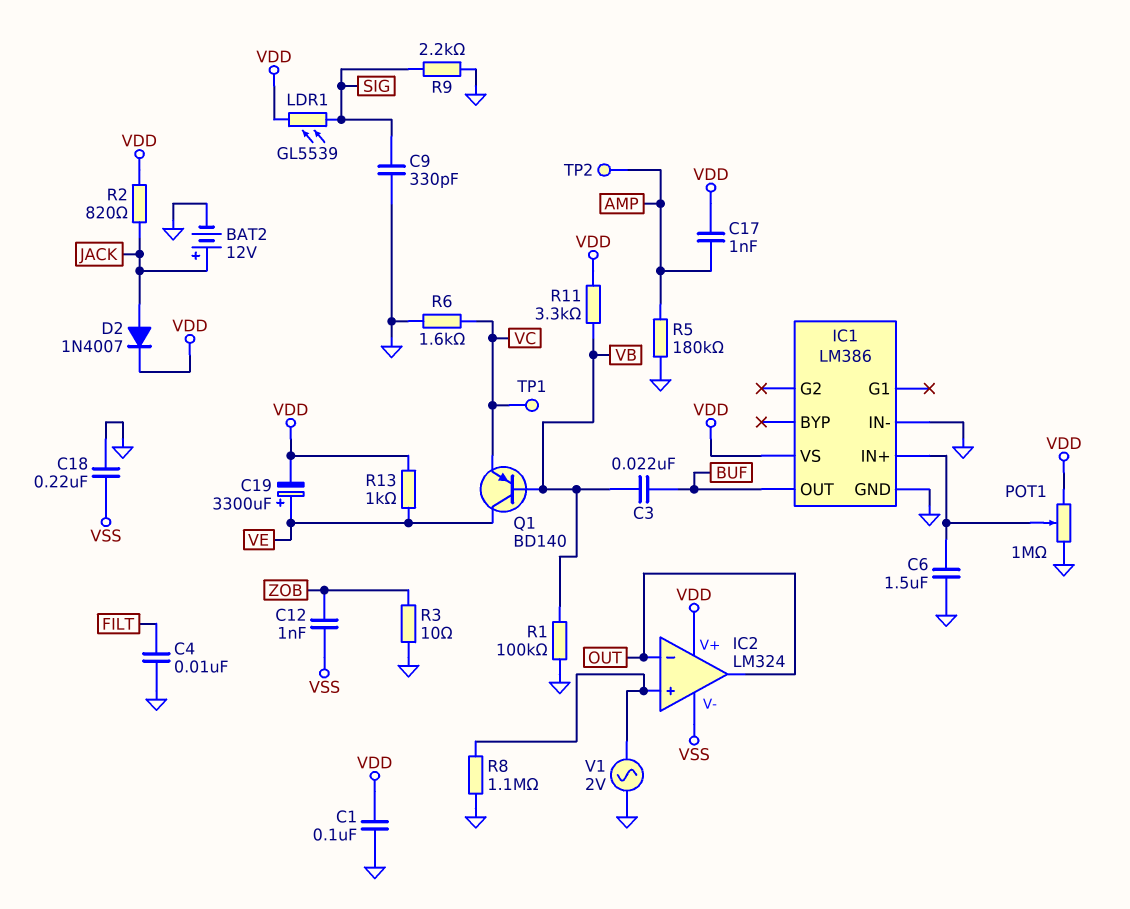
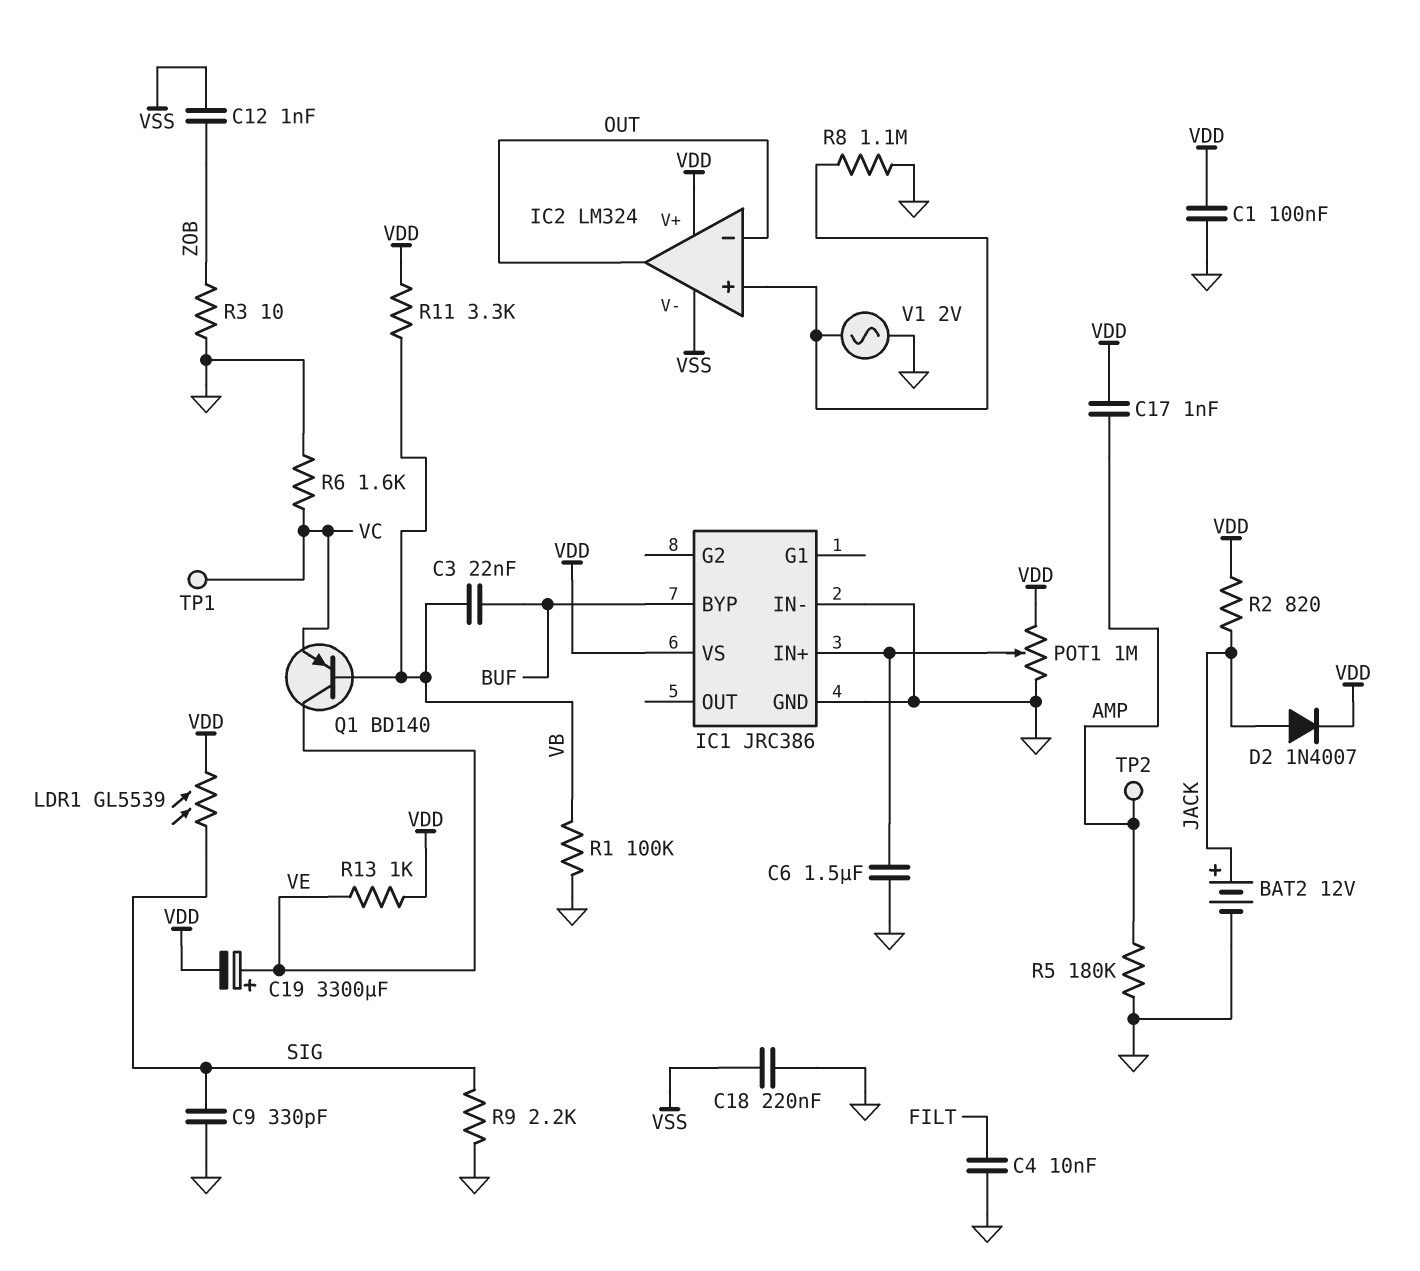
IC1: LM386 -> JRC386
IC1 pin BYP: none -> BUF
IC1 pin OUT: BUF -> none

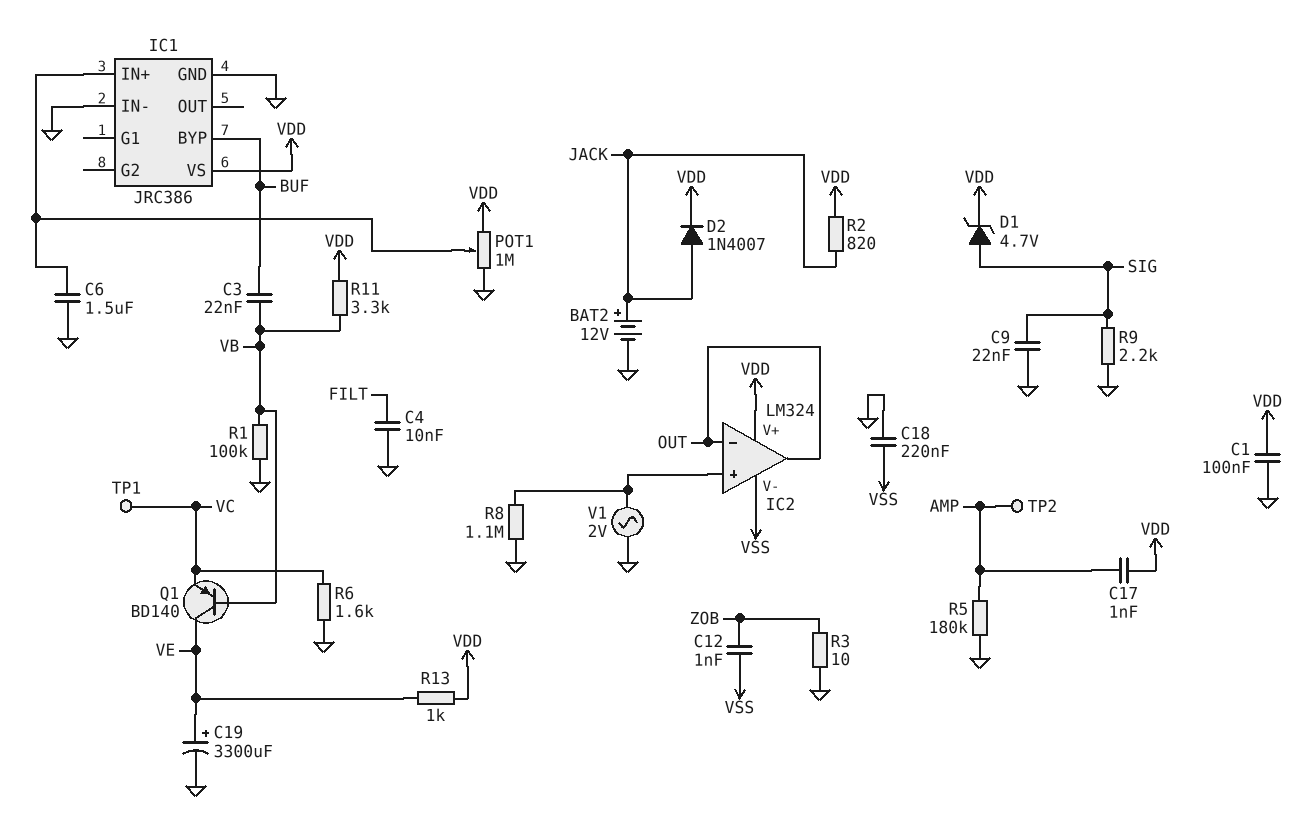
C9: 330pF (GND, SIG) -> 22nF (GND, SIG)
C19: 3300uF (plus VE, minus VDD) -> 3300uF (plus VE, minus GND)
D1: none -> zener 4.7V (A SIG, K VDD)
LDR1: GL5539 (SIG, VDD) -> none

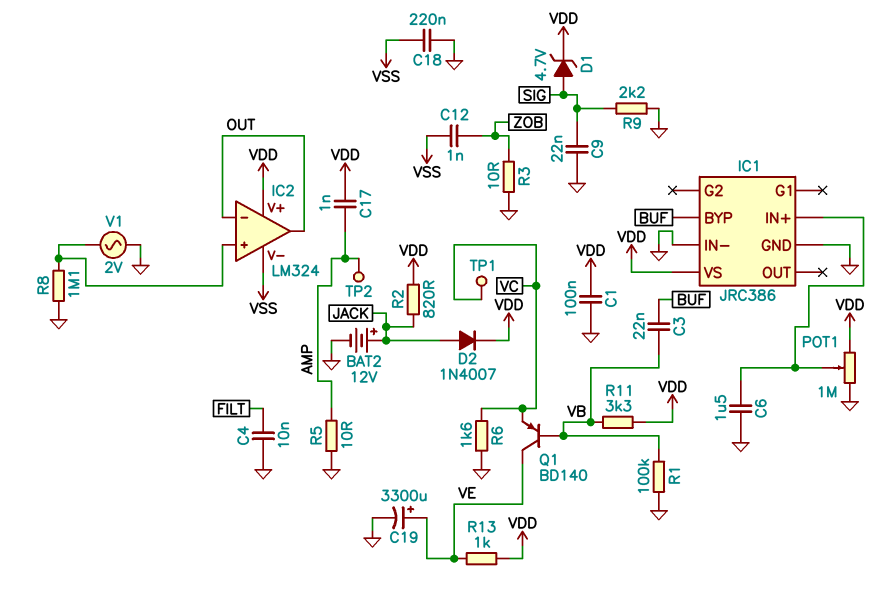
R5: 180k (AMP, GND) -> 10 (AMP, GND)

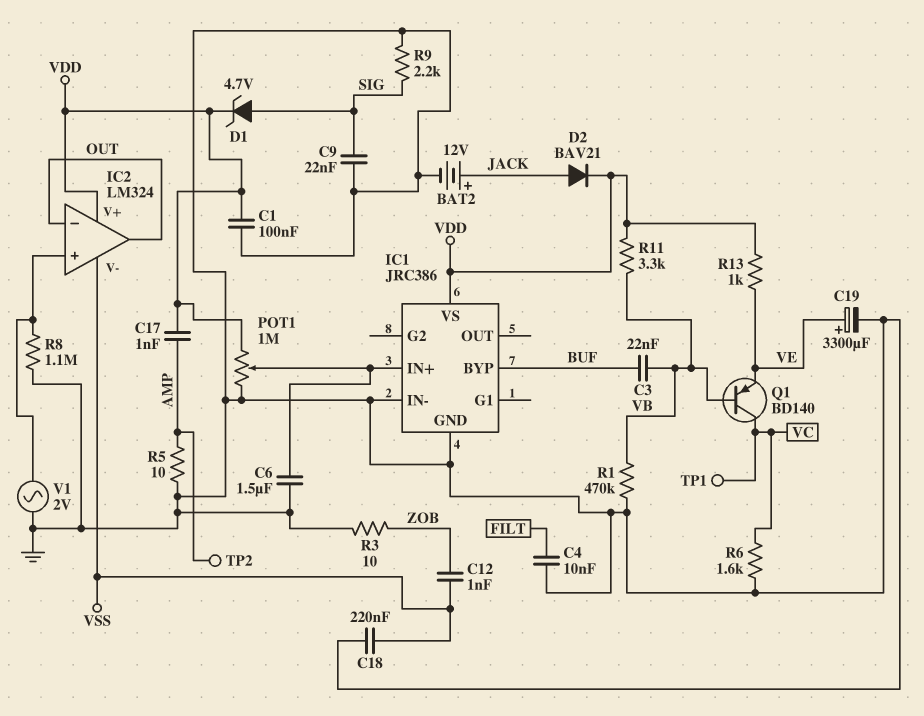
D2: diode 1N4007 (A JACK, K VDD) -> diode BAV21 (A JACK, K VDD)
Q1: PNP BD140 (B VB, C VE, E VC) -> PNP BD140 (B VB, C VC, E VE)
R1: 100k (GND, VB) -> 470k (GND, VB)
R2: 820 (JACK, VDD) -> none

